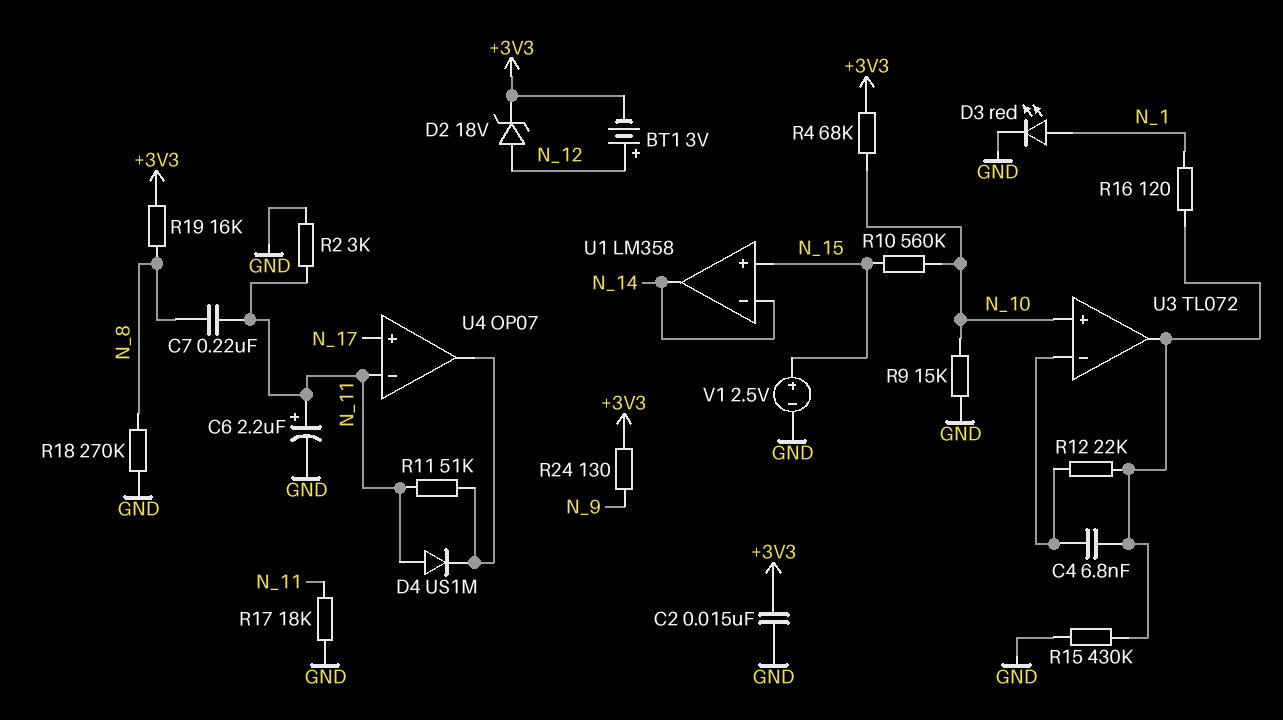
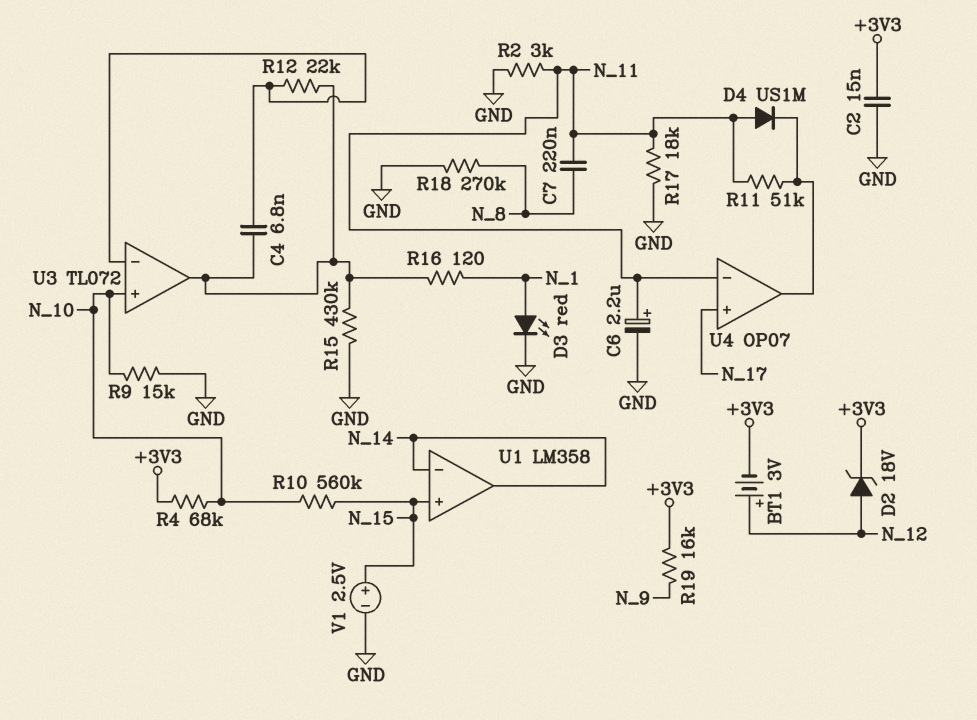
R19: 16k (+3V3, N_8) -> 16k (+3V3, N_9)
R24: 130 (+3V3, N_9) -> none

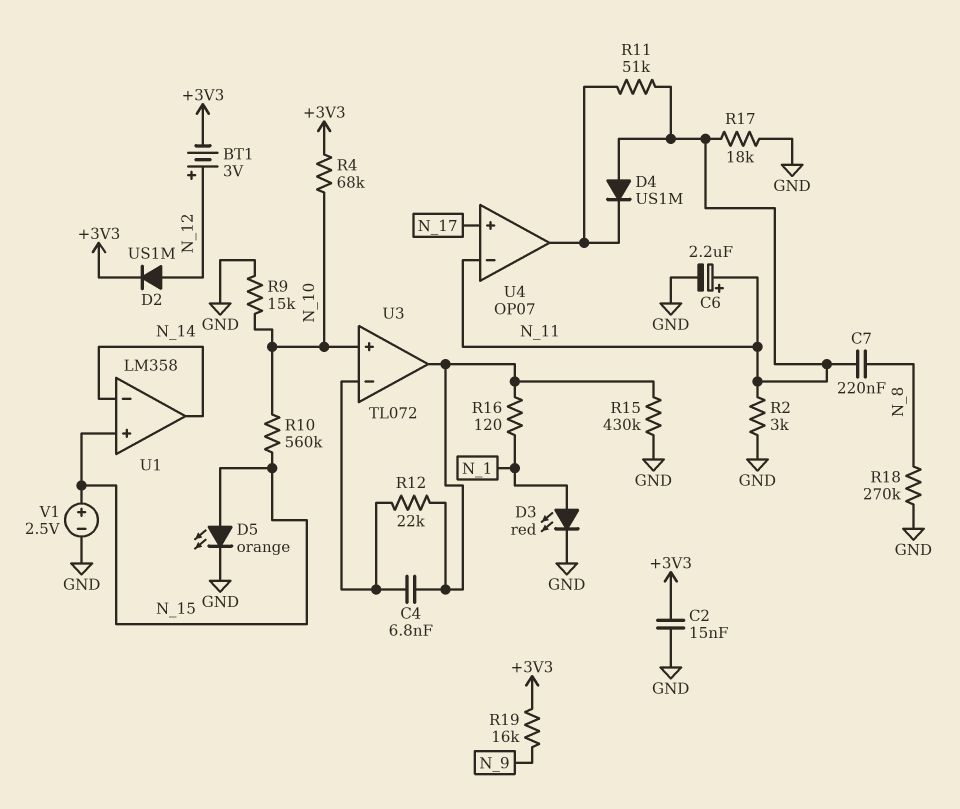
D2: zener 18V (A N_12, K +3V3) -> diode US1M (A N_12, K +3V3)
D5: none -> LED orange (A N_15, K GND)

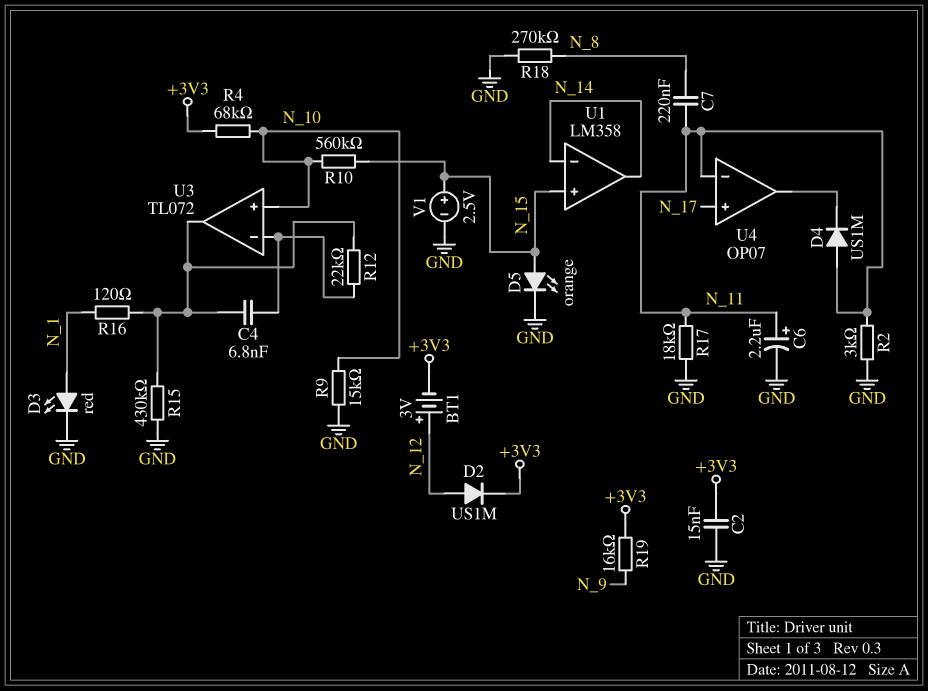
R11: 51k (N_11, U4/out) -> none

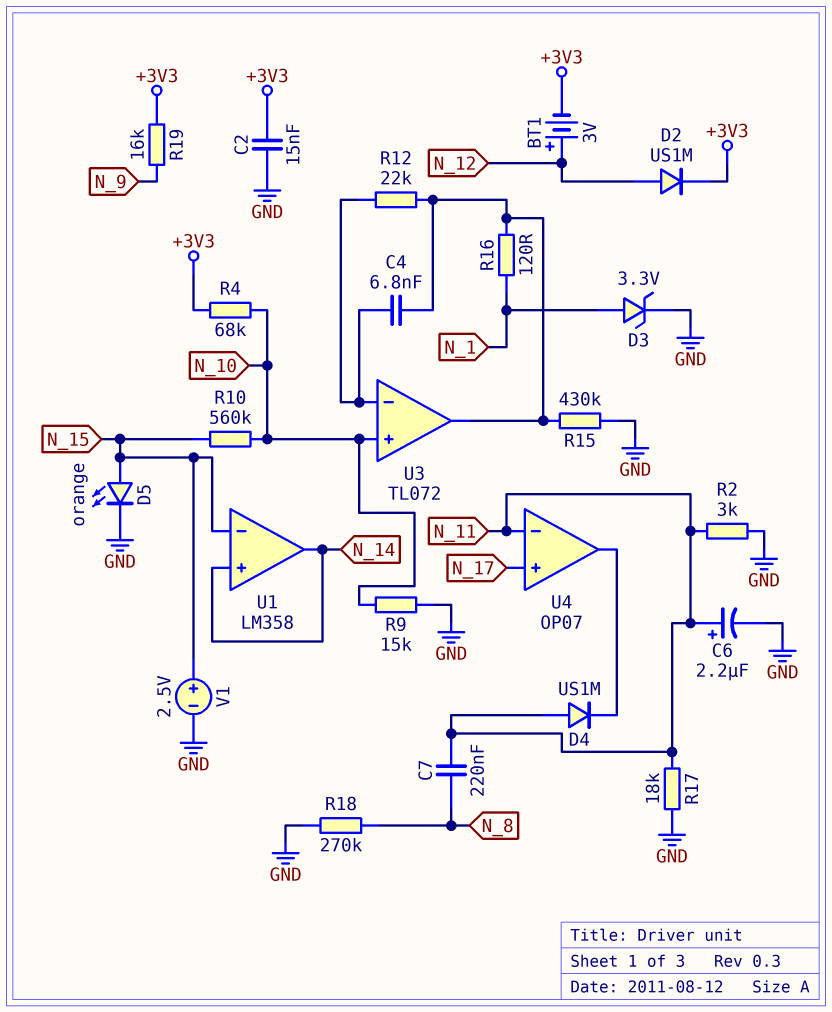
D3: LED red (A N_1, K GND) -> zener 3.3V (A N_1, K GND)
U1 pin in+: N_15 -> N_14
U1 pin in-: N_14 -> N_15

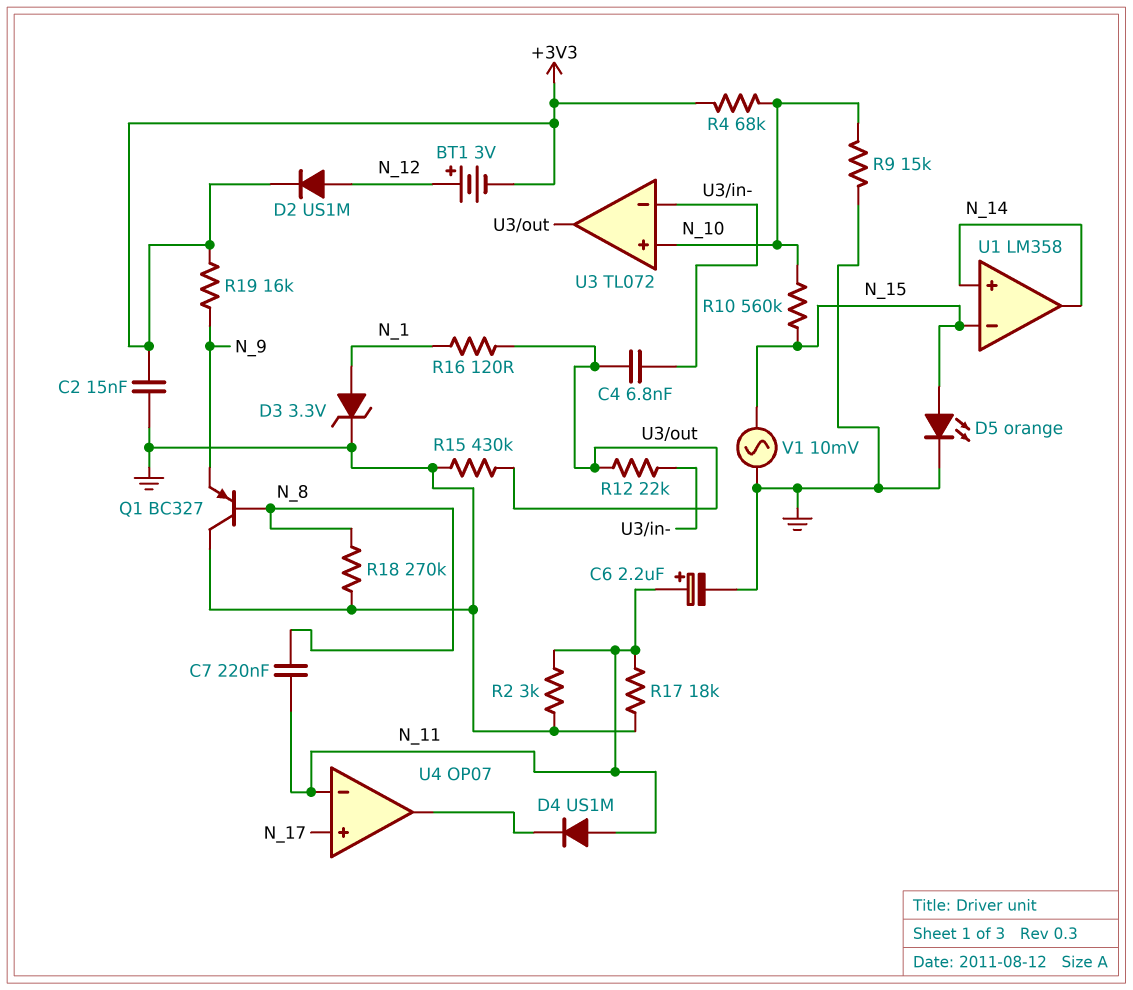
Q1: none -> PNP BC327 (B N_8, C GND, E N_9)
V1: 2.5V (plus N_15, minus GND) -> AC 10mV (GND, N_15)

